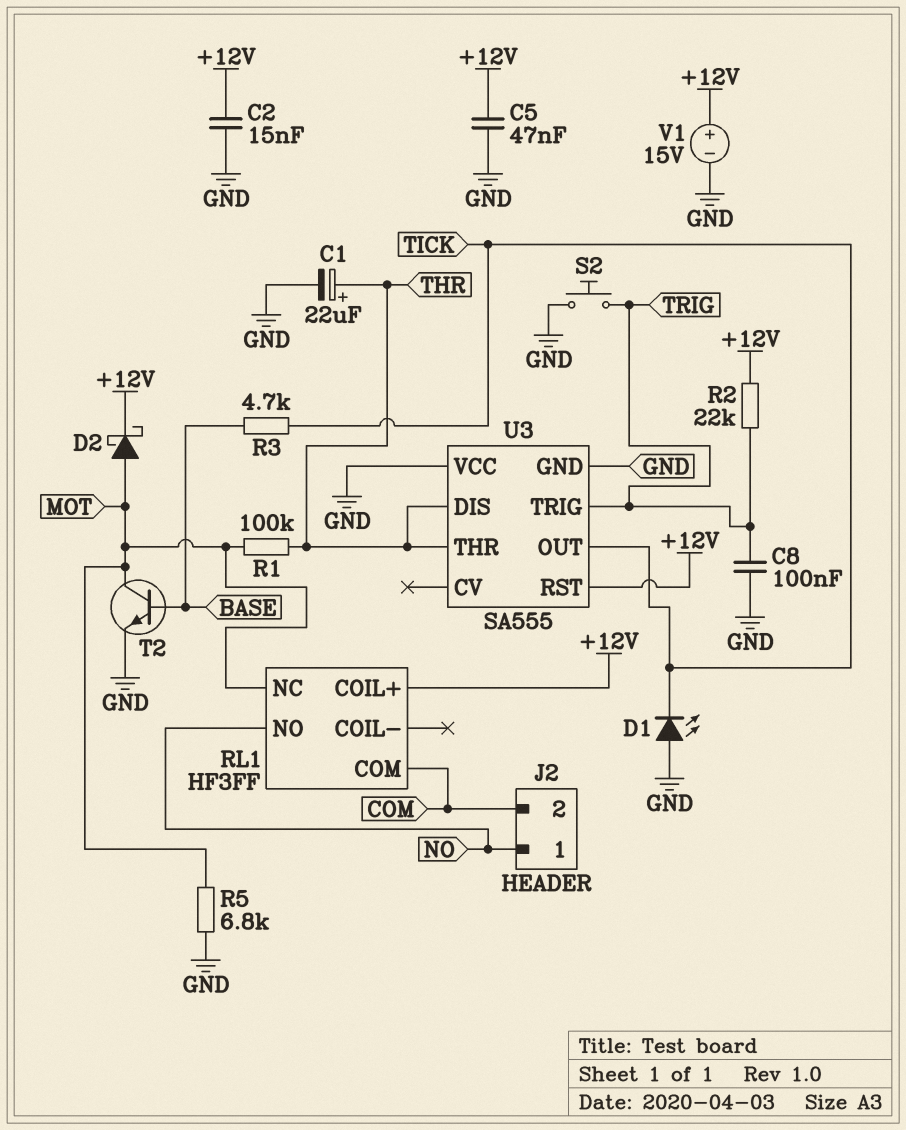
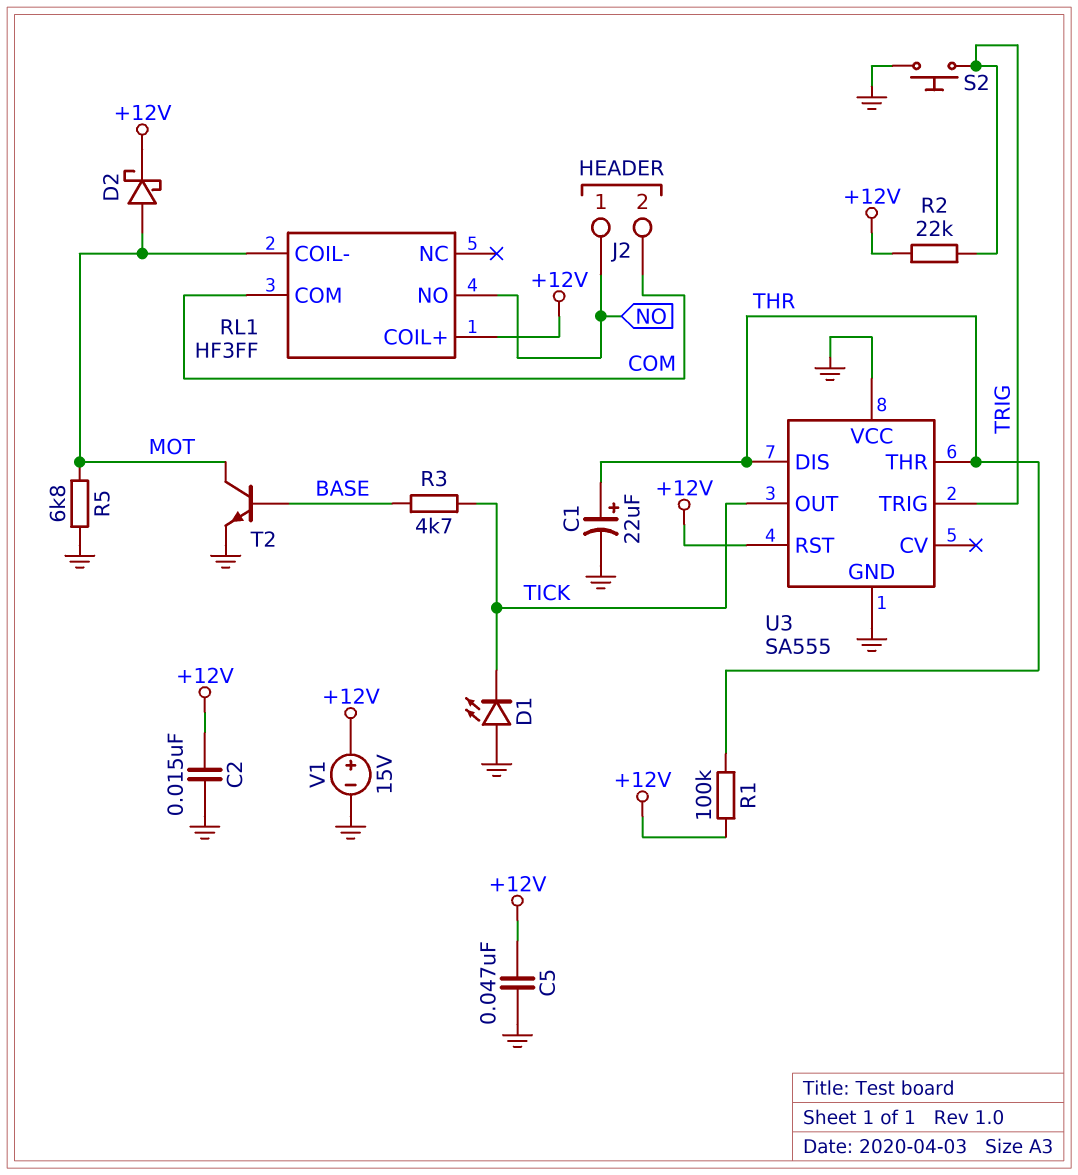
C8: 100nF (GND, TRIG) -> none
R1: 100k (MOT, THR) -> 100k (+12V, THR)
RL1 pin COIL-: none -> MOT
RL1 pin NC: MOT -> none

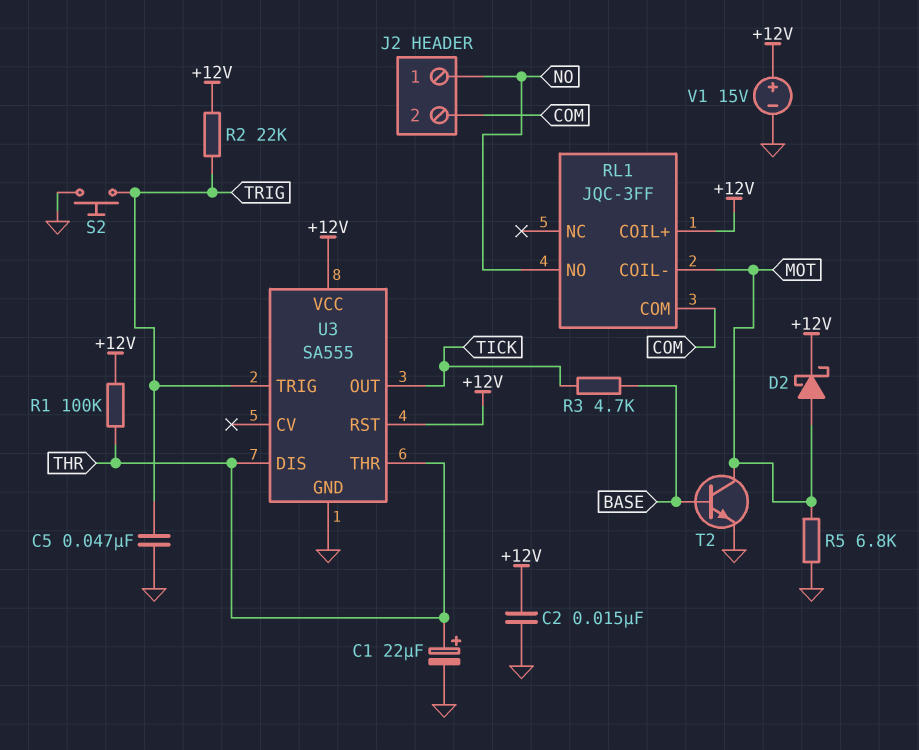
C5: 47nF (+12V, GND) -> 47nF (GND, TRIG)
D1: LED (A GND, K TICK) -> none
RL1: HF3FF -> JQC-3FF
U3 pin VCC: GND -> +12V

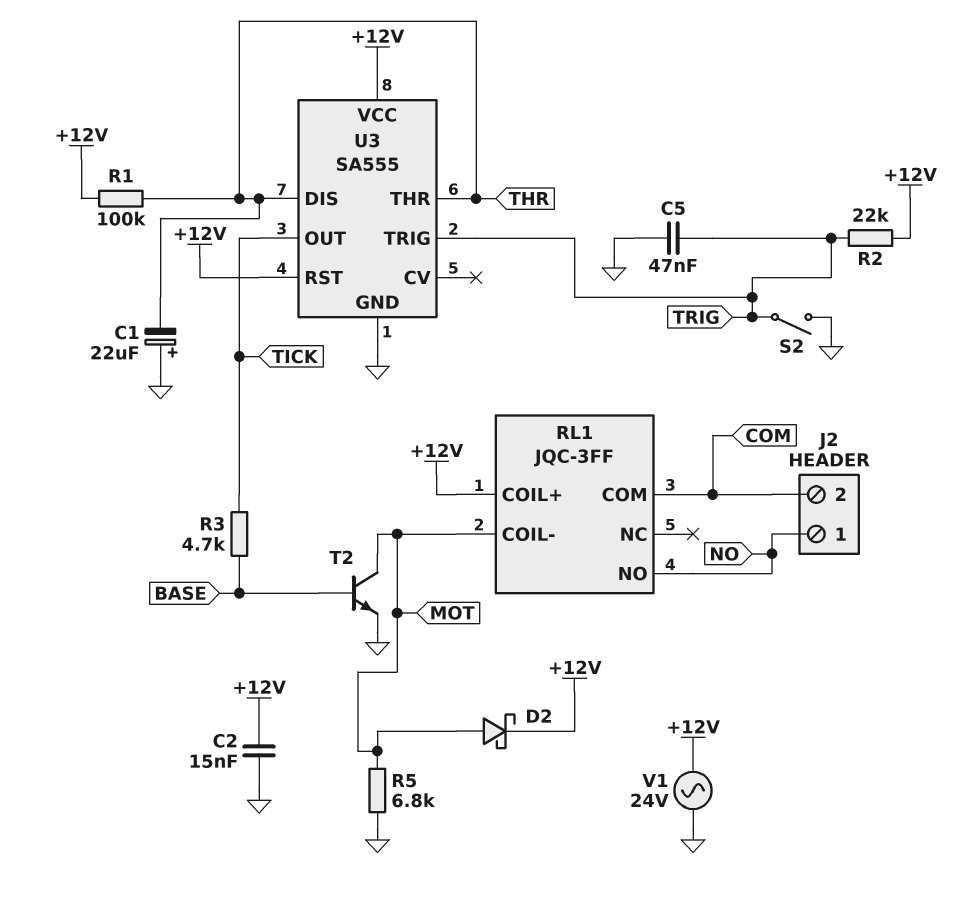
C1: 22uF (plus THR, minus GND) -> 22uF (plus GND, minus THR)
S2: button (GND, TRIG) -> switch (GND, TRIG)
V1: 15V (plus +12V, minus GND) -> AC 24V (+12V, GND)

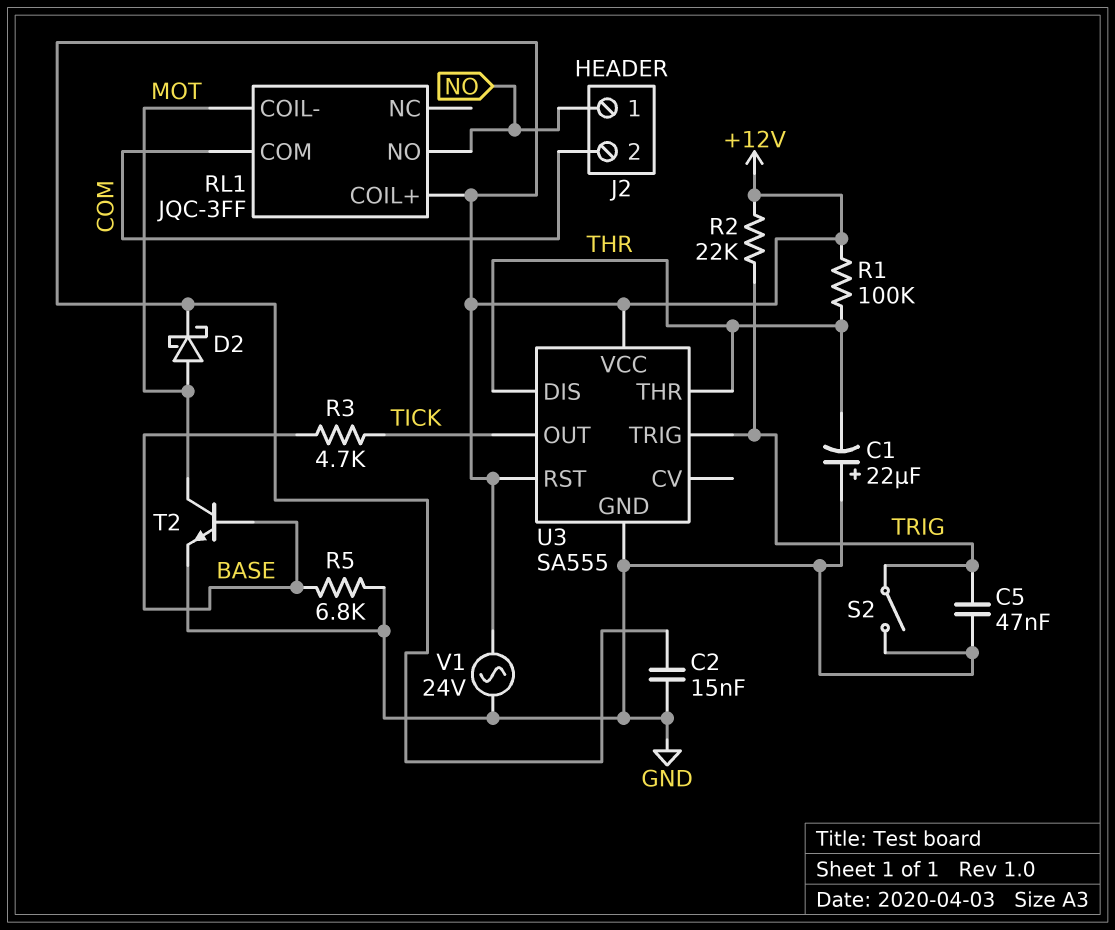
R5: 6.8k (GND, MOT) -> 6.8k (BASE, GND)

